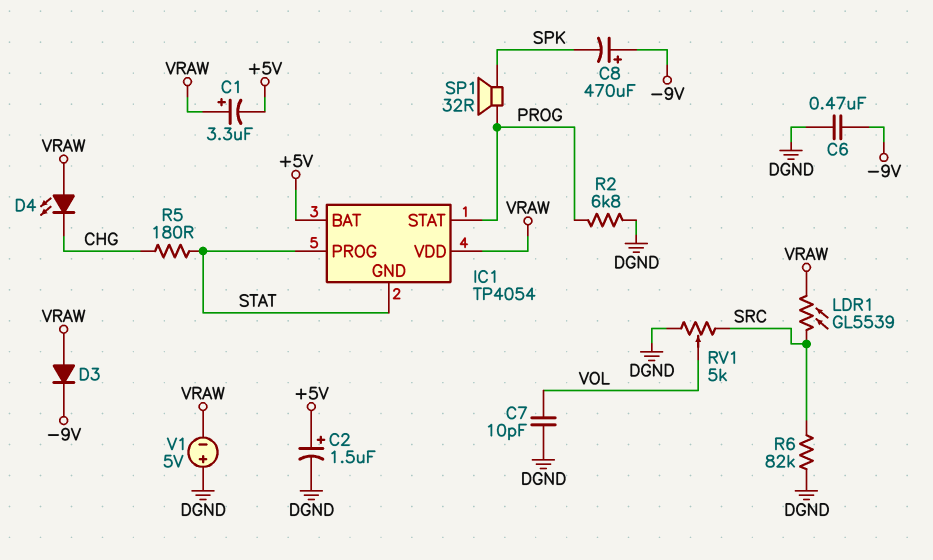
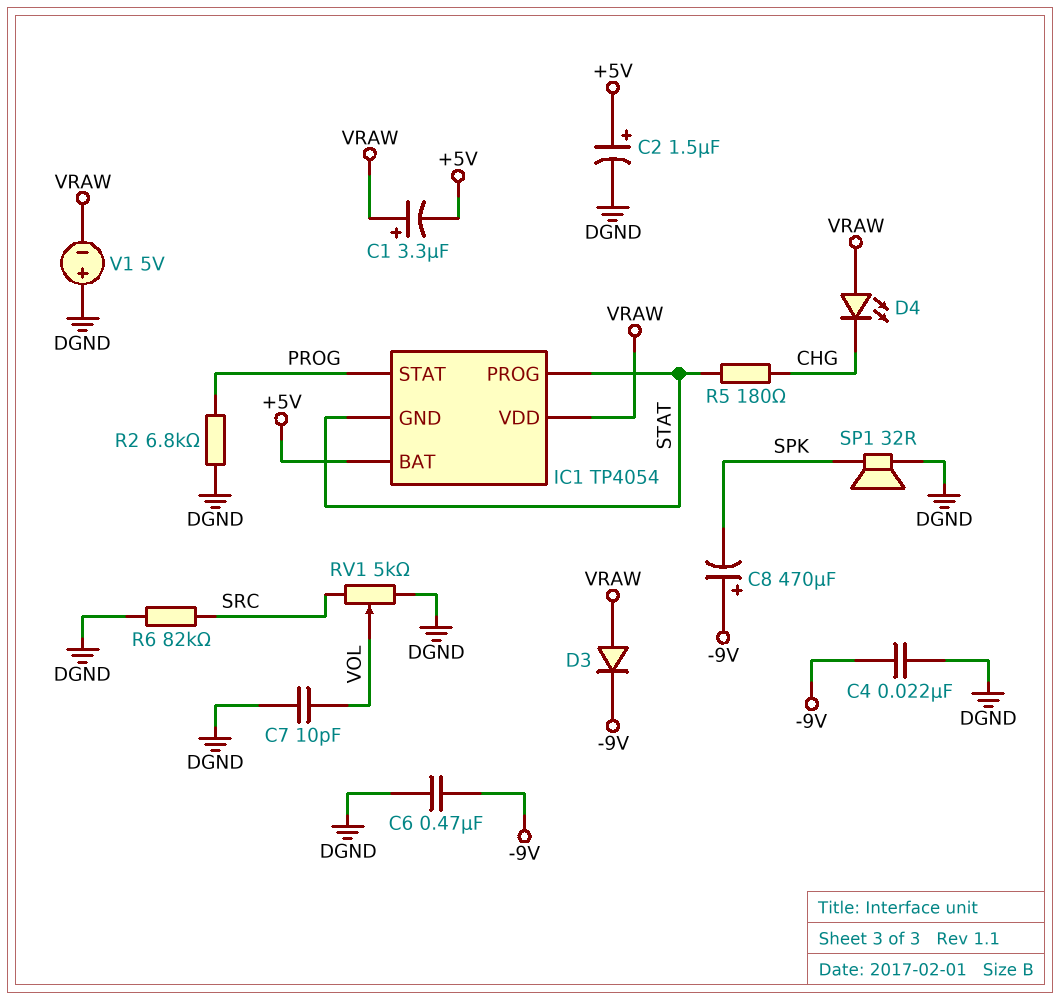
C4: none -> 22nF (-9V, DGND)
LDR1: GL5539 (SRC, VRAW) -> none
SP1: speaker 32R (PROG, SPK) -> speaker 32R (DGND, SPK)

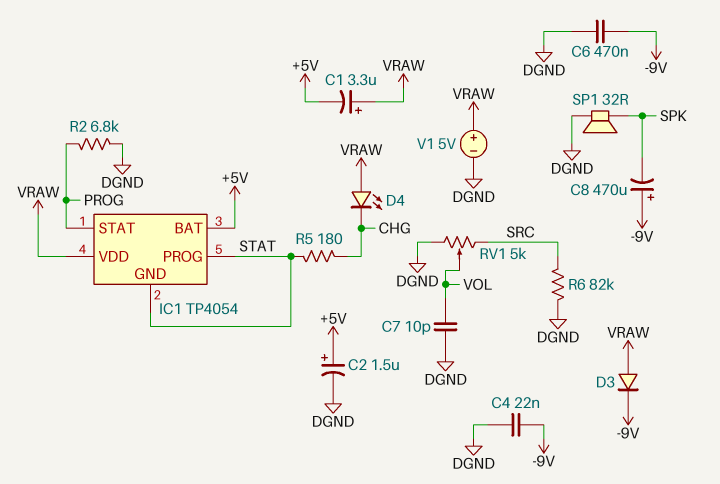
V1: 5V (plus DGND, minus VRAW) -> 5V (plus VRAW, minus DGND)

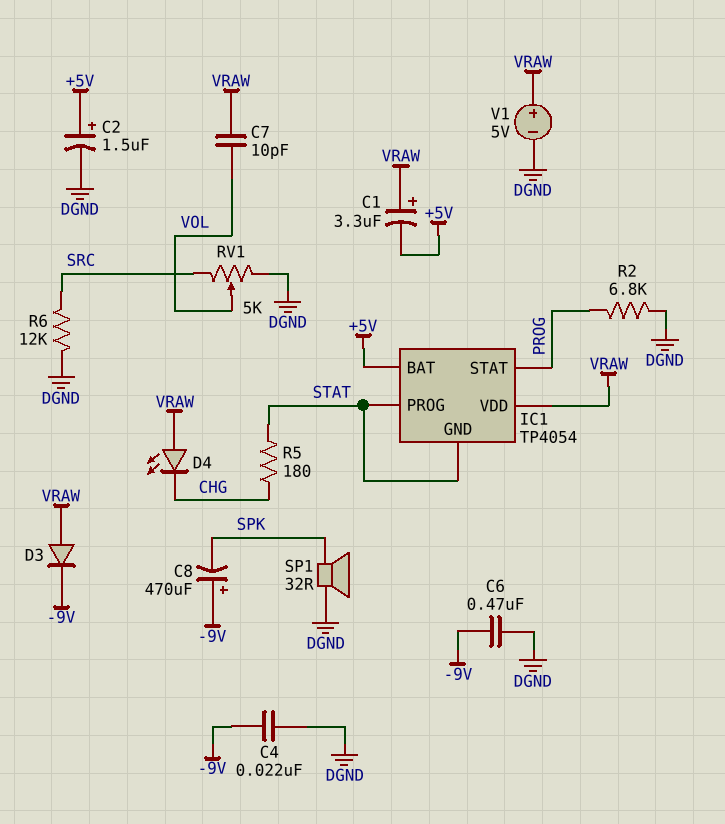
C7: 10pF (DGND, VOL) -> 10pF (VOL, VRAW)
R6: 82k (DGND, SRC) -> 12k (DGND, SRC)

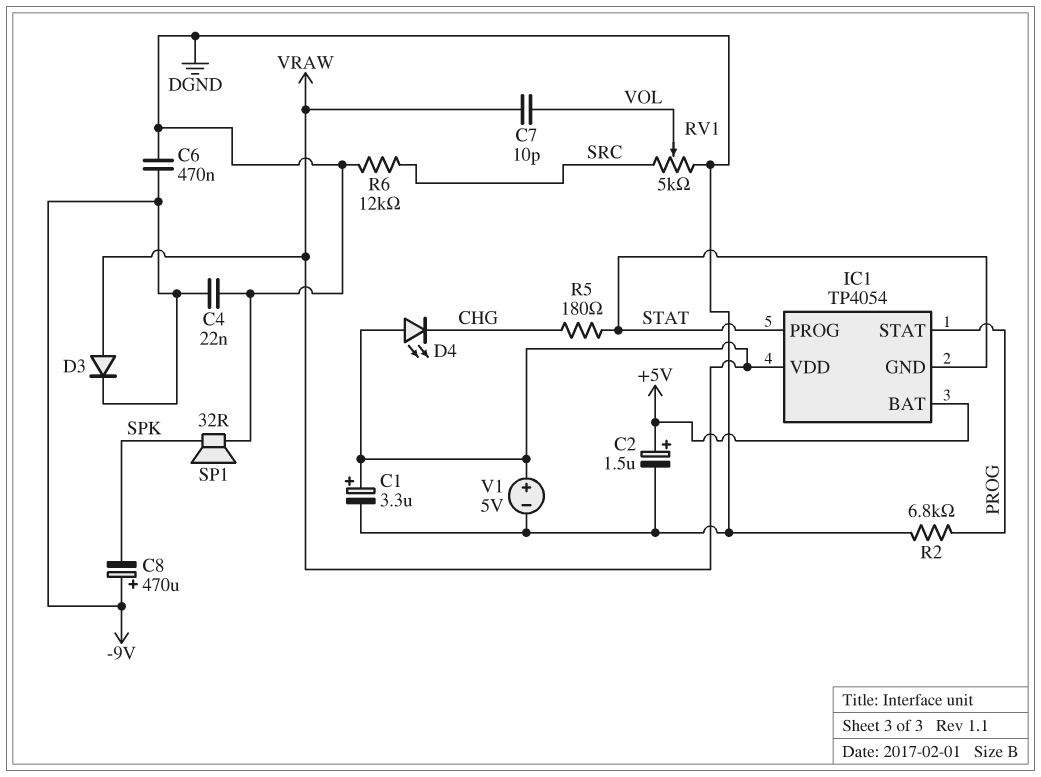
C1: 3.3uF (plus VRAW, minus +5V) -> 3.3uF (plus VRAW, minus DGND)

